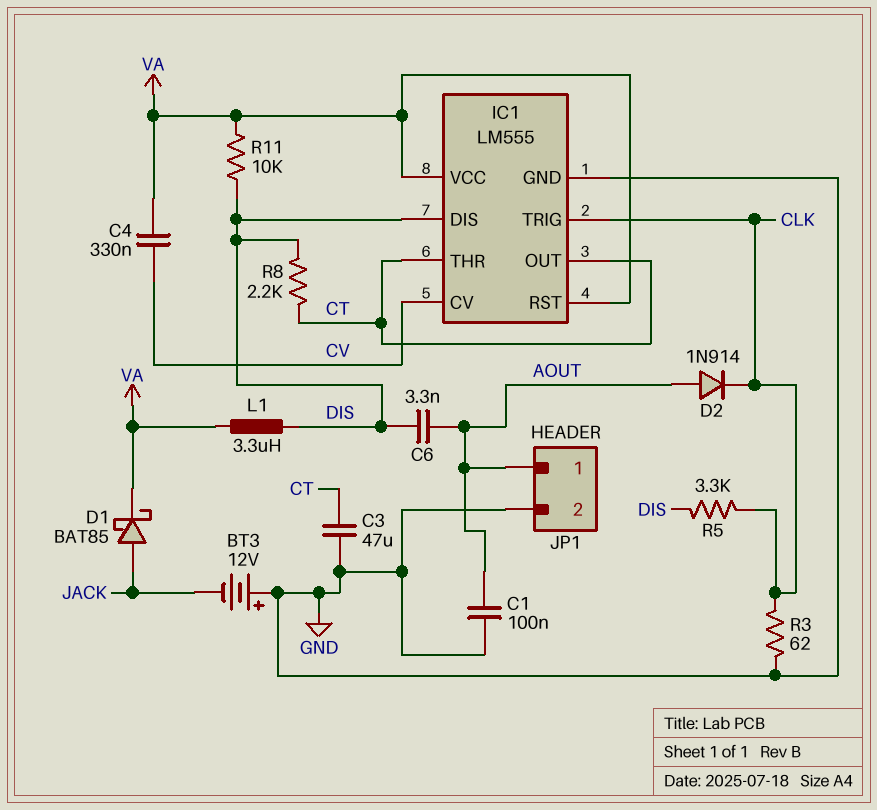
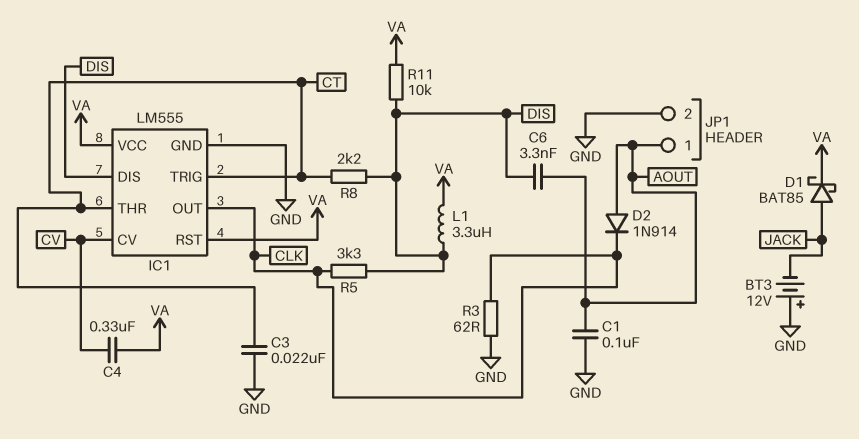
C3: 47uF (CT, GND) -> 22nF (CT, GND)
IC1 pin OUT: CT -> CLK
IC1 pin TRIG: CLK -> CT

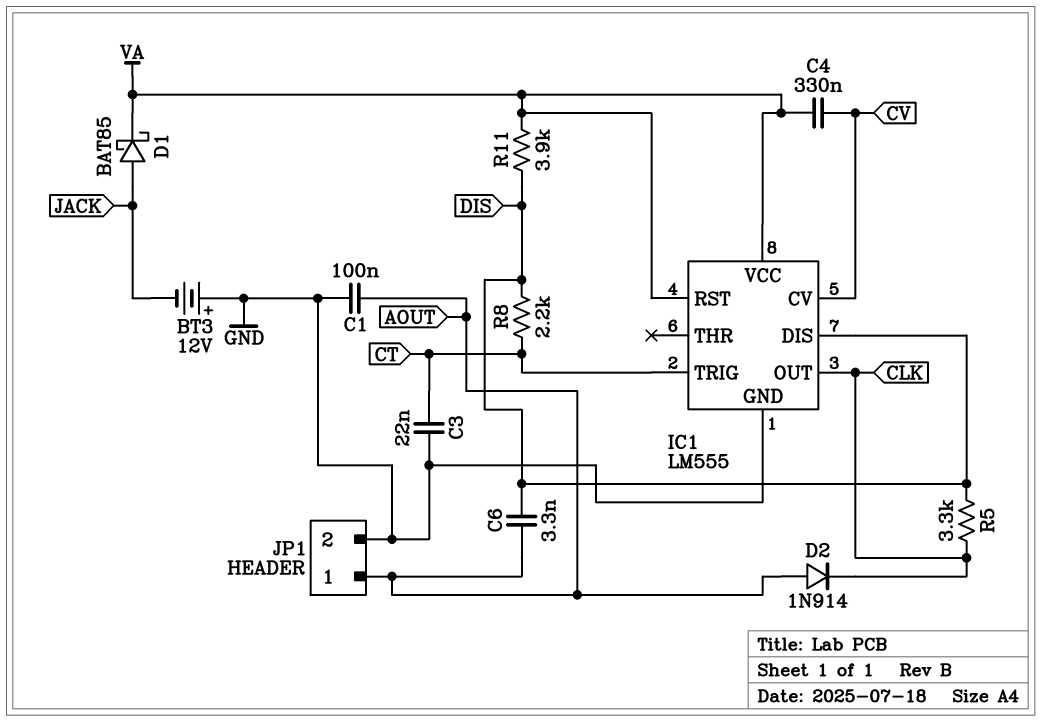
IC1 pin THR: CT -> none
L1: 3.3uH (DIS, VA) -> none
R3: 62 (CLK, GND) -> none
R11: 10k (DIS, VA) -> 3.9k (DIS, VA)

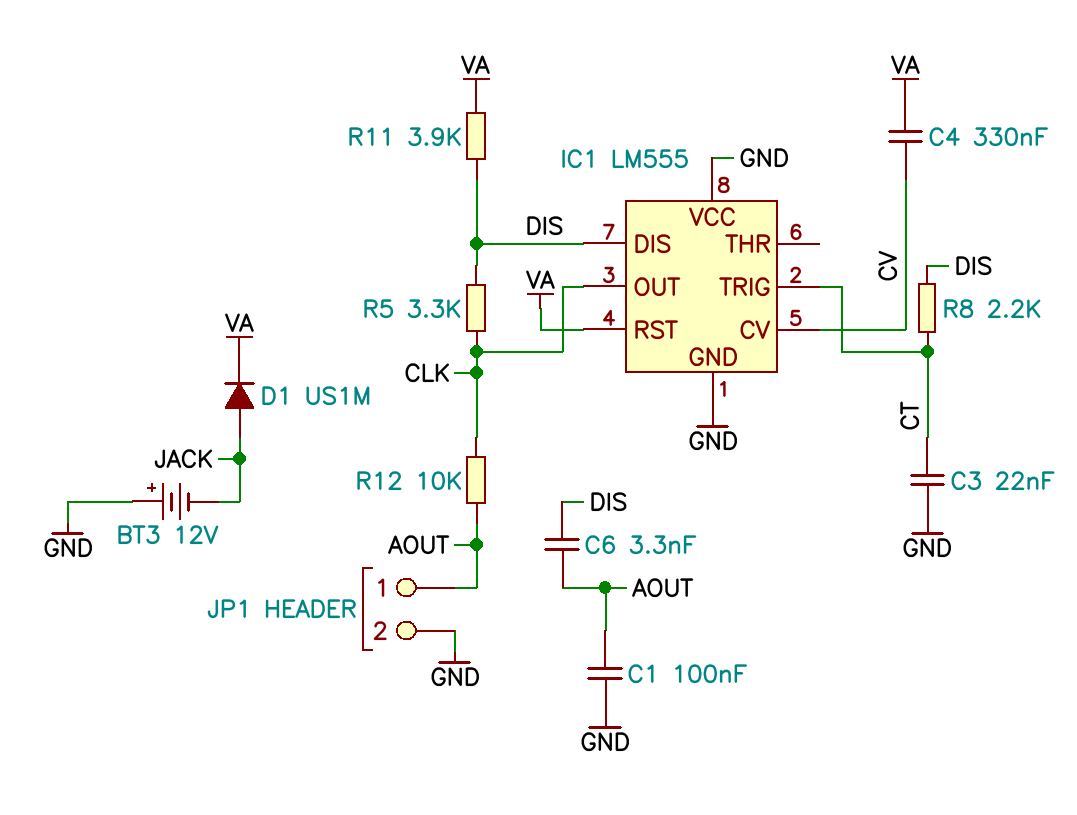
D1: schottky BAT85 (A JACK, K VA) -> diode US1M (A JACK, K VA)
D2: diode 1N914 (A AOUT, K CLK) -> none
IC1 pin VCC: VA -> GND
R12: none -> 10k (AOUT, CLK)

